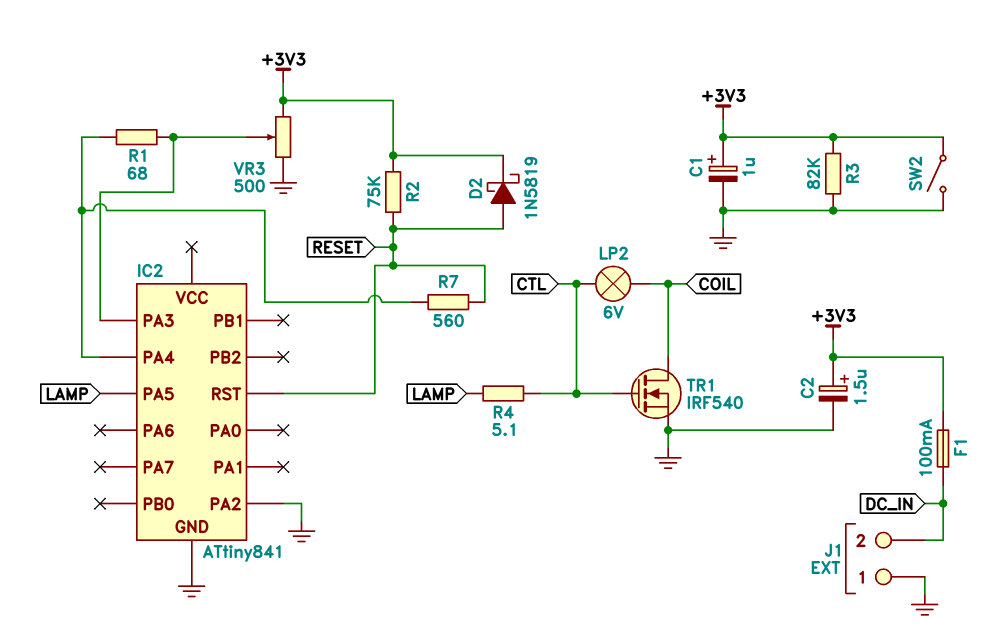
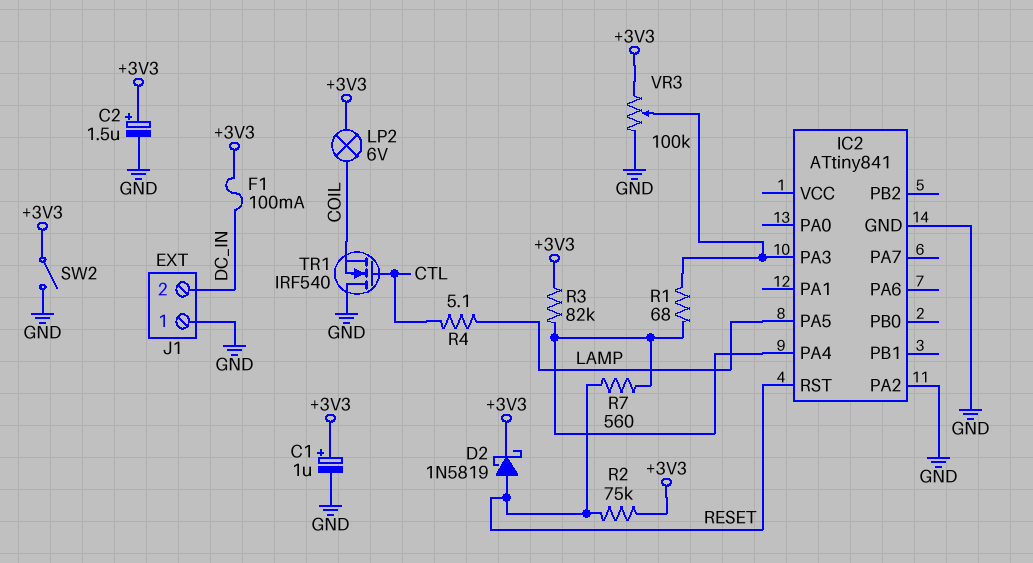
LP2: lamp 6V (COIL, CTL) -> lamp 6V (+3V3, COIL)
R3: 82k (+3V3, GND) -> 82k (+3V3, IC2/PA4)
TR1: NMOS IRF540 (G CTL, D COIL, S GND) -> NMOS IRF540 (G CTL, D GND, S COIL)
VR3: 500 (+3V3, GND, wiper IC2/PA3) -> 100k (+3V3, GND, wiper IC2/PA3)

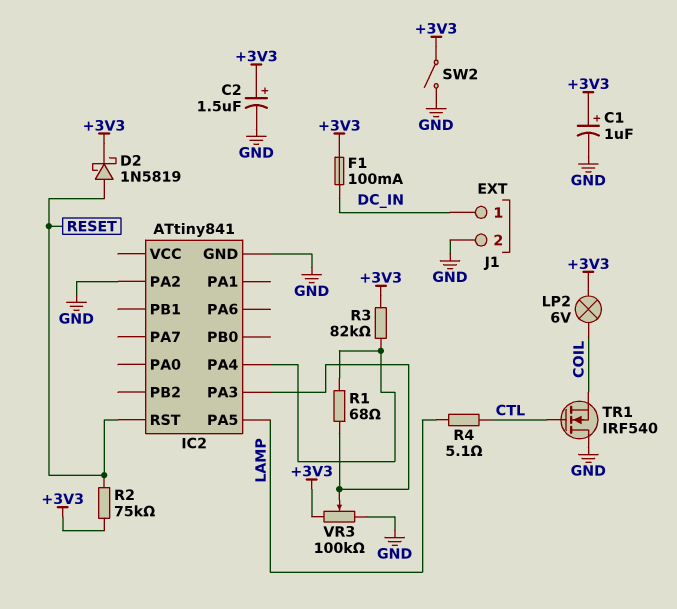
J1 pin 1: GND -> DC_IN
J1 pin 2: DC_IN -> GND
R7: 560 (IC2/PA4, RESET) -> none

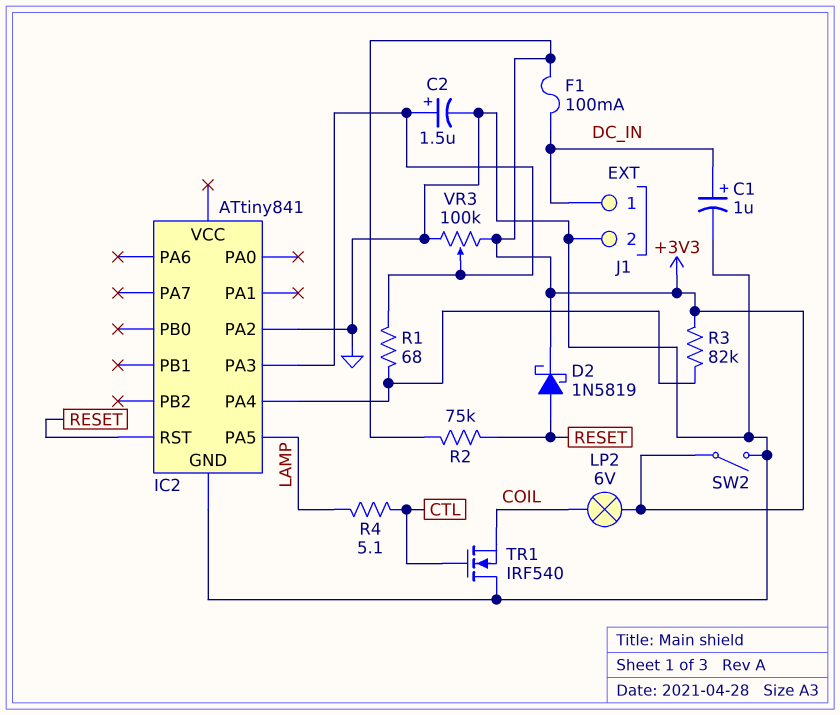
C1: 1uF (plus +3V3, minus GND) -> 1uF (plus DC_IN, minus GND)
C2: 1.5uF (plus +3V3, minus GND) -> 1.5uF (plus IC2/PA3, minus GND)

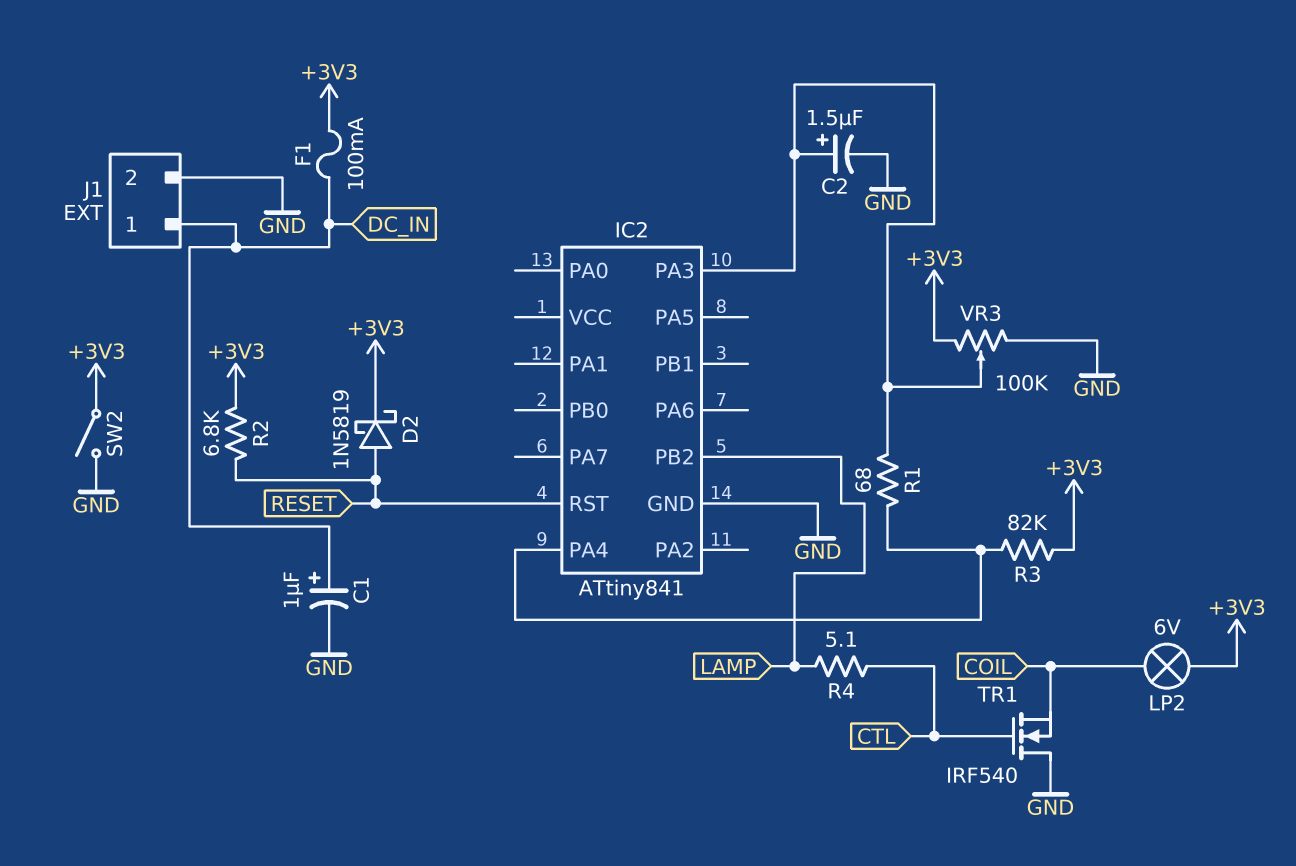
IC2 pin PA2: GND -> none
IC2 pin PA5: LAMP -> none
IC2 pin PB2: none -> LAMP
R2: 75k (+3V3, RESET) -> 6.8k (+3V3, RESET)

